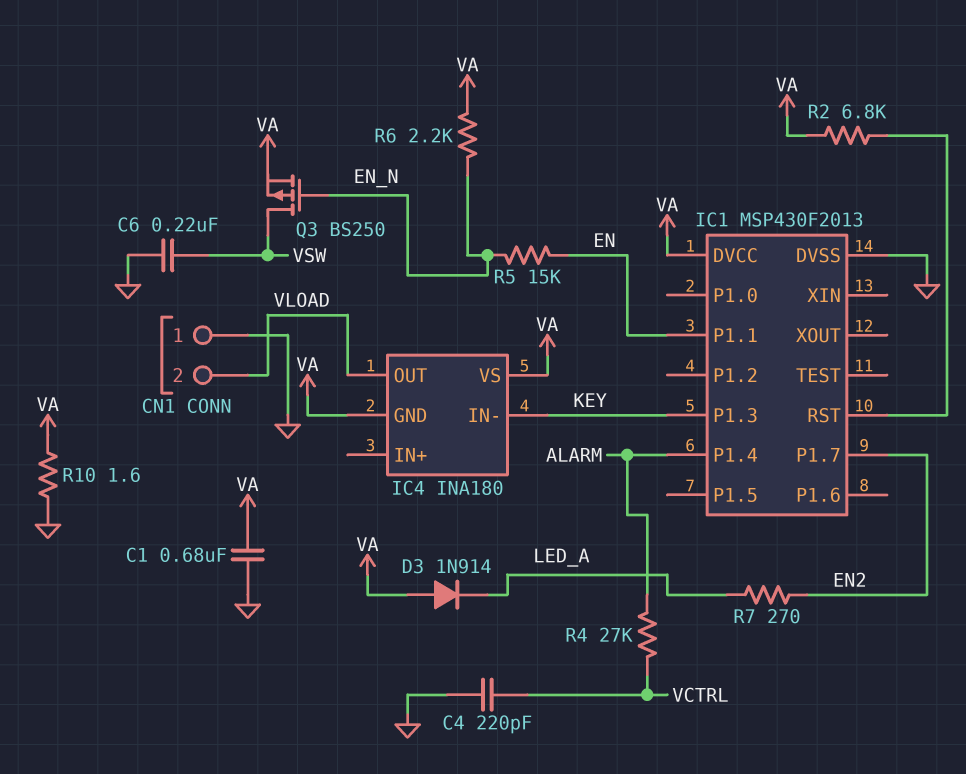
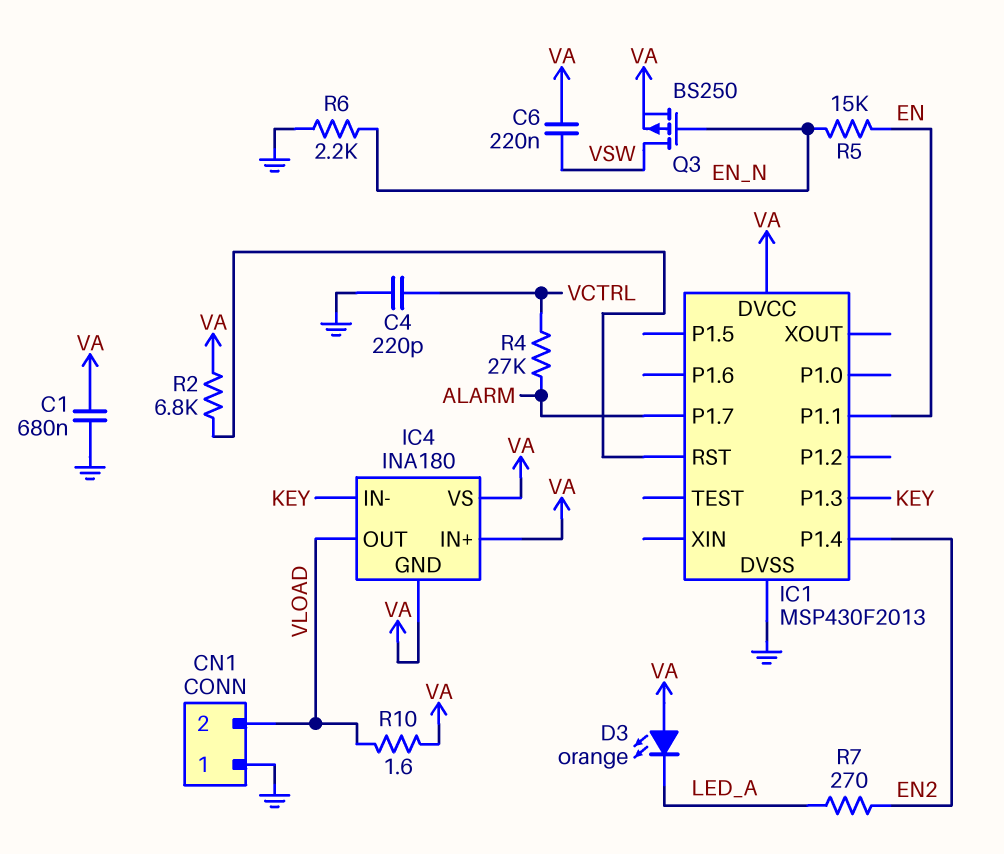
C6: 220nF (GND, VSW) -> 220nF (VA, VSW)
D3: diode 1N914 (A VA, K LED_A) -> LED orange (A VA, K LED_A)
IC1 pin P1.4: ALARM -> EN2
IC1 pin P1.7: EN2 -> ALARM
IC4 pin IN+: none -> VA
R6: 2.2k (EN_N, VA) -> 2.2k (EN_N, GND)
R10: 1.6 (GND, VA) -> 1.6 (VA, VLOAD)

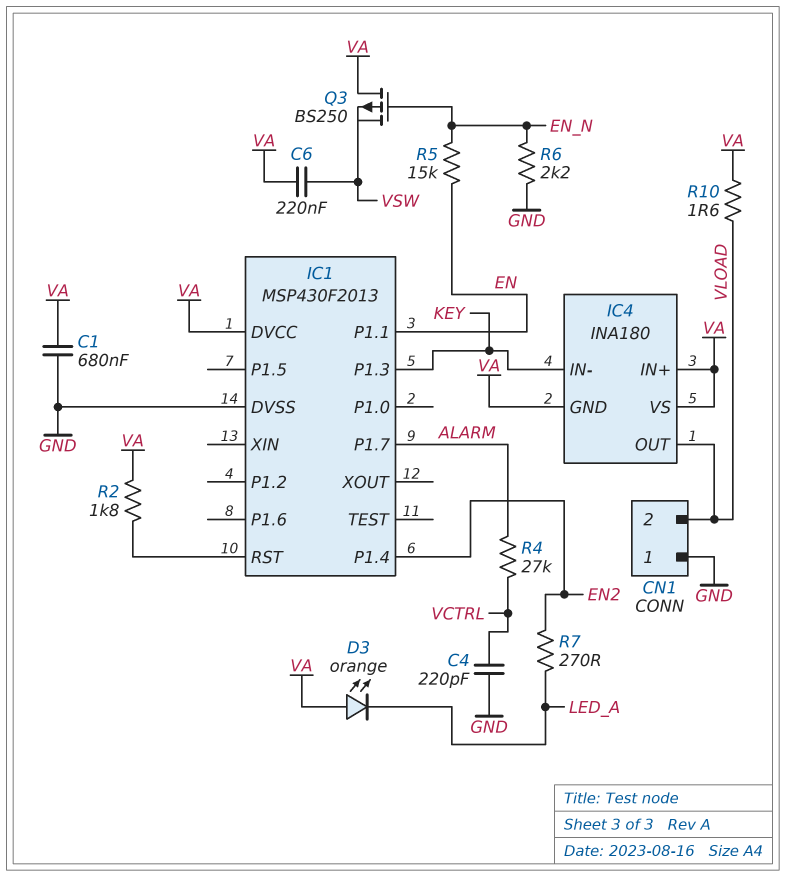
Q3: PMOS BS250 (G EN_N, D VSW, S VA) -> PMOS BS250 (G EN_N, D VA, S VSW)
R2: 6.8k (IC1/RST, VA) -> 1.8k (IC1/RST, VA)

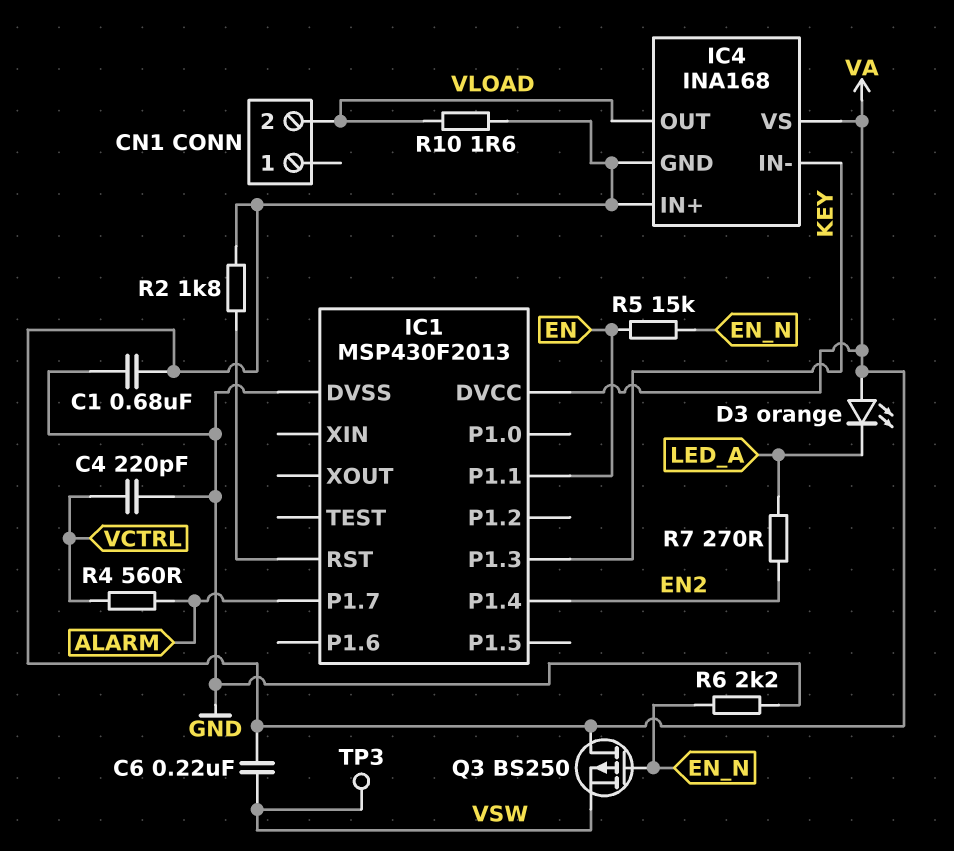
CN1 pin 1: GND -> none
IC4: INA180 -> INA168
R4: 27k (ALARM, VCTRL) -> 560 (ALARM, VCTRL)
TP3: none -> test point (VSW)

